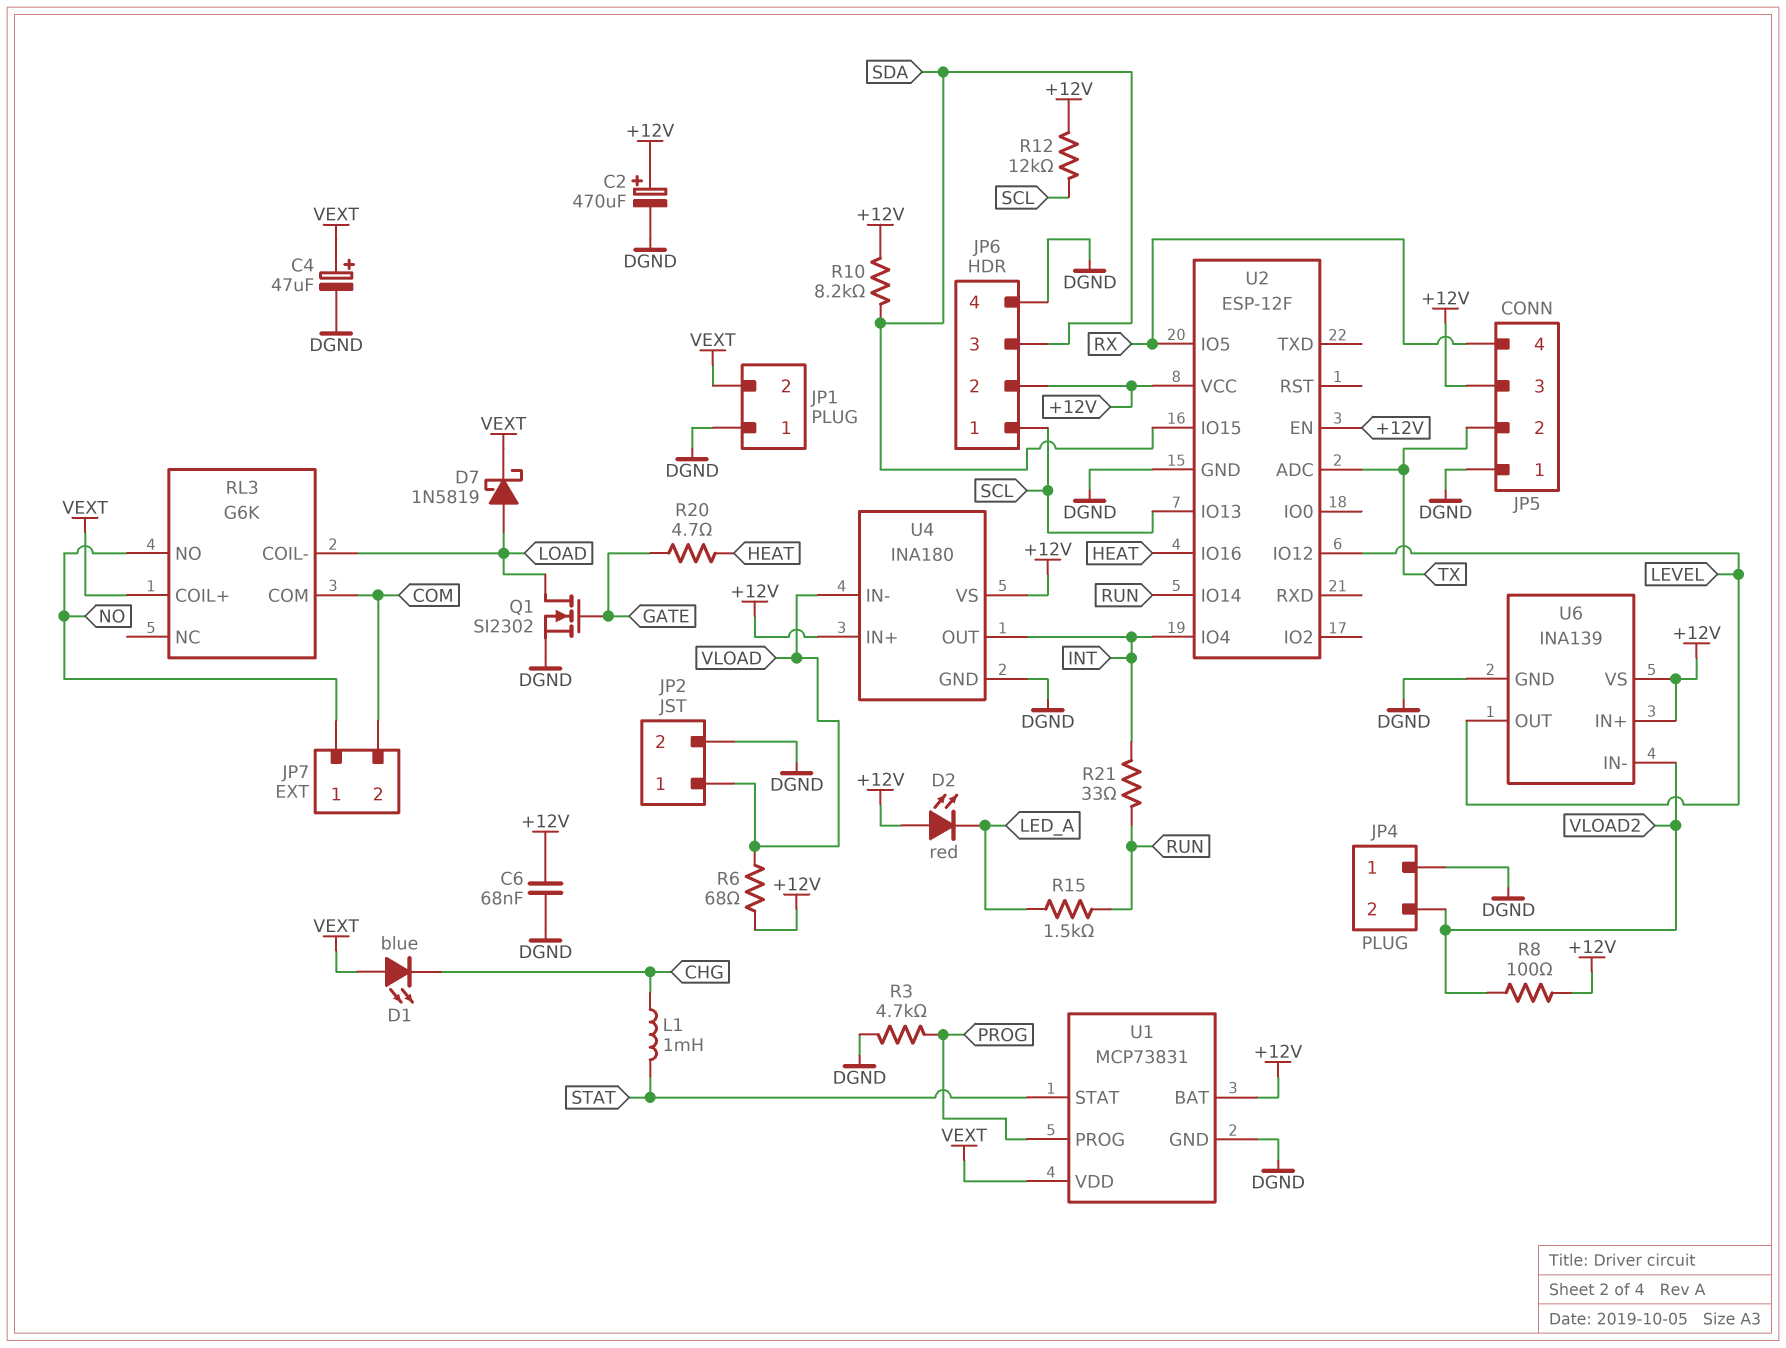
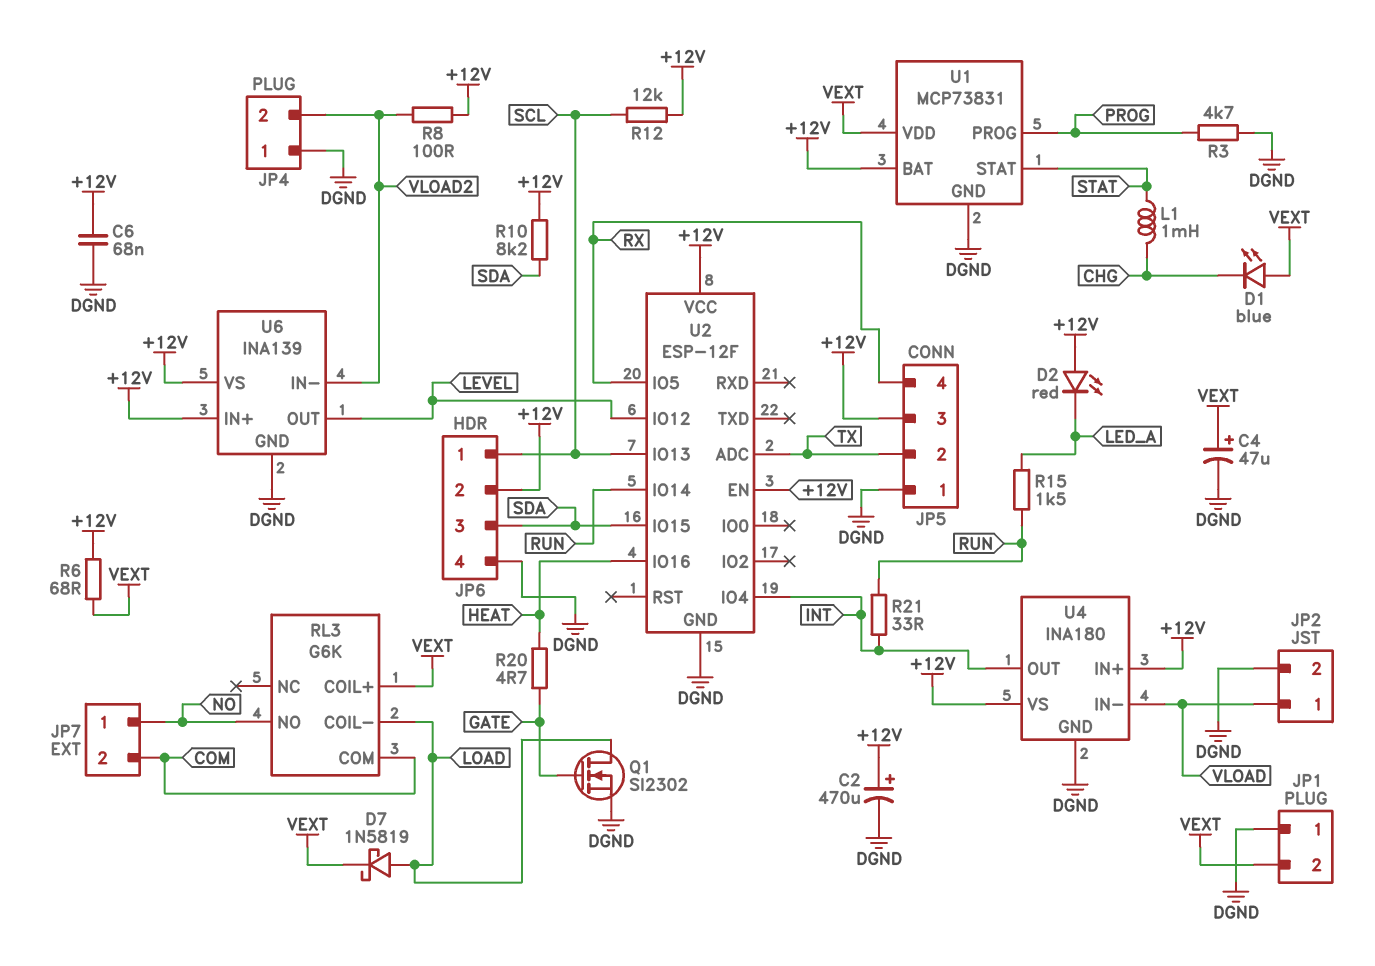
R6: 68 (+12V, VLOAD) -> 68 (+12V, VEXT)

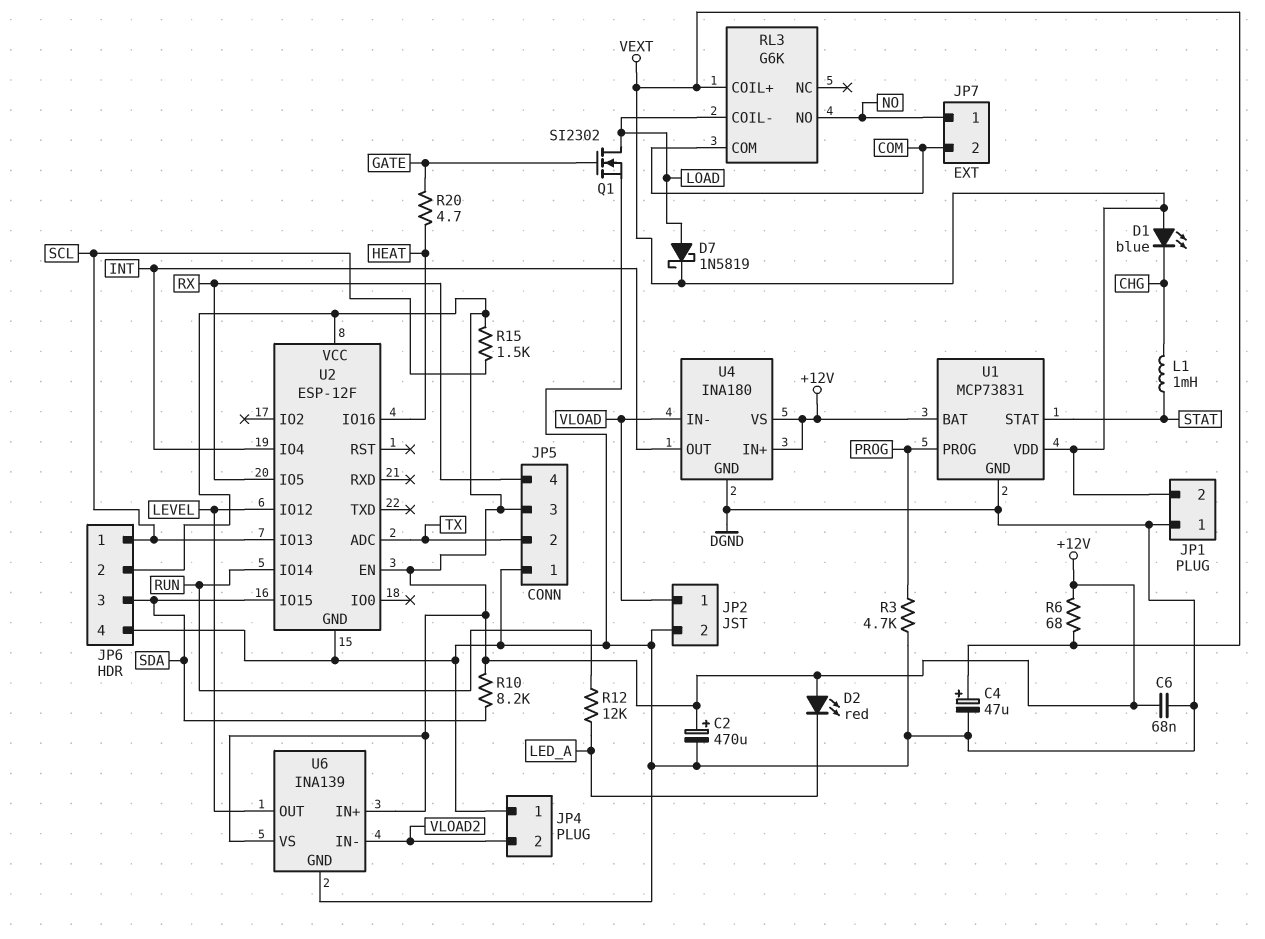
R8: 100 (+12V, VLOAD2) -> none
R12: 12k (+12V, SCL) -> 12k (LED_A, RUN)
R15: 1.5k (LED_A, RUN) -> 1.5k (+12V, SCL)
R21: 33 (INT, RUN) -> none

